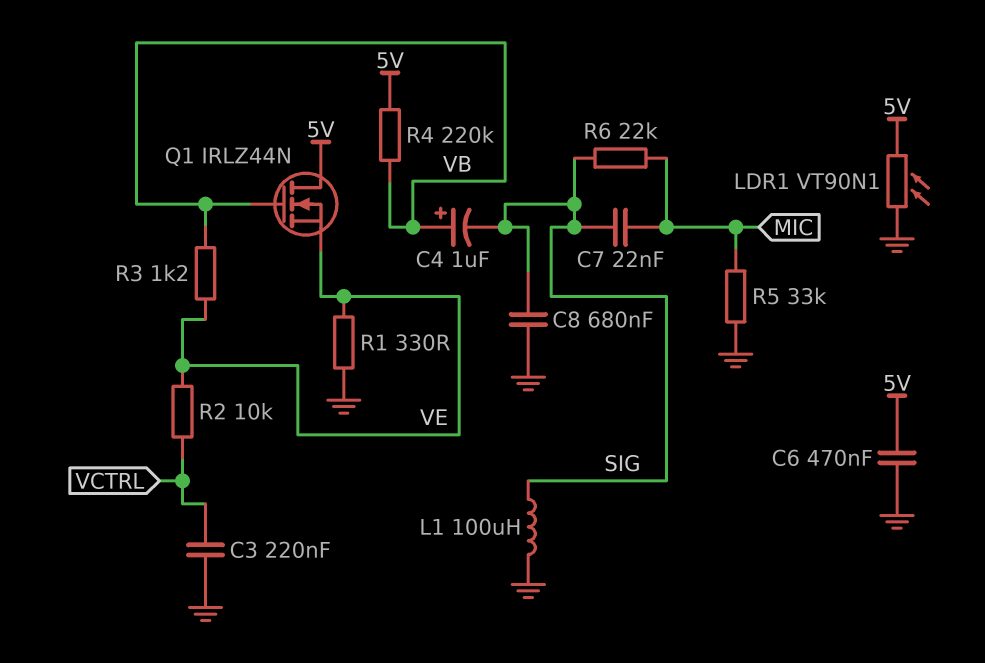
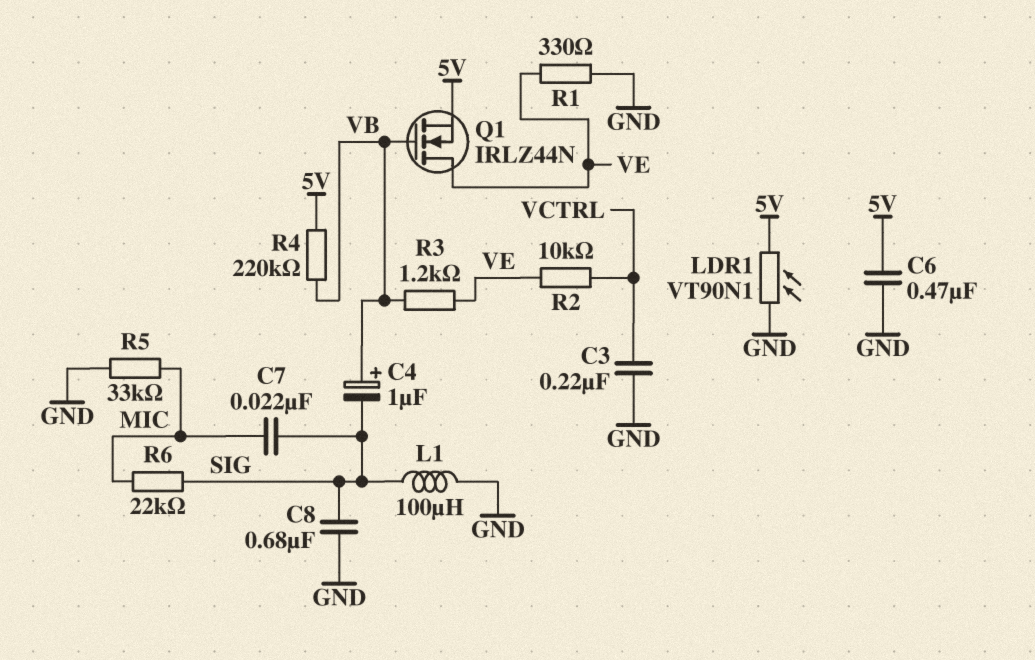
Q1: NMOS IRLZ44N (G VB, D 5V, S VE) -> NMOS IRLZ44N (G VB, D VE, S 5V)

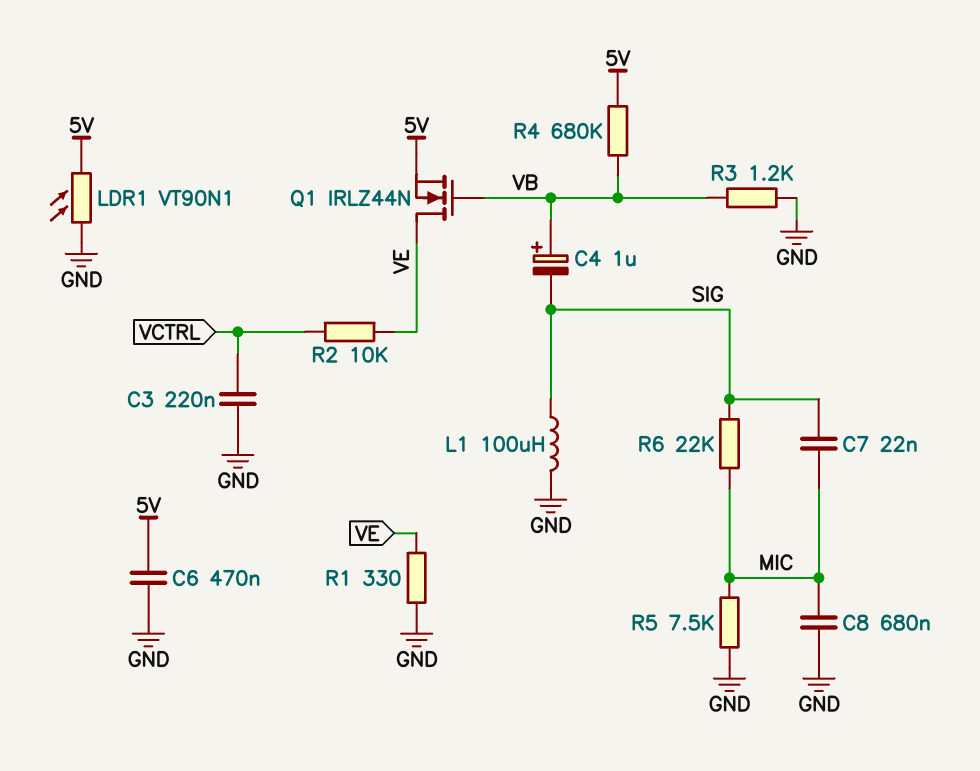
C8: 680nF (GND, SIG) -> 680nF (GND, MIC)
R3: 1.2k (VB, VE) -> 1.2k (GND, VB)
R4: 220k (5V, VB) -> 680k (5V, VB)
R5: 33k (GND, MIC) -> 7.5k (GND, MIC)

